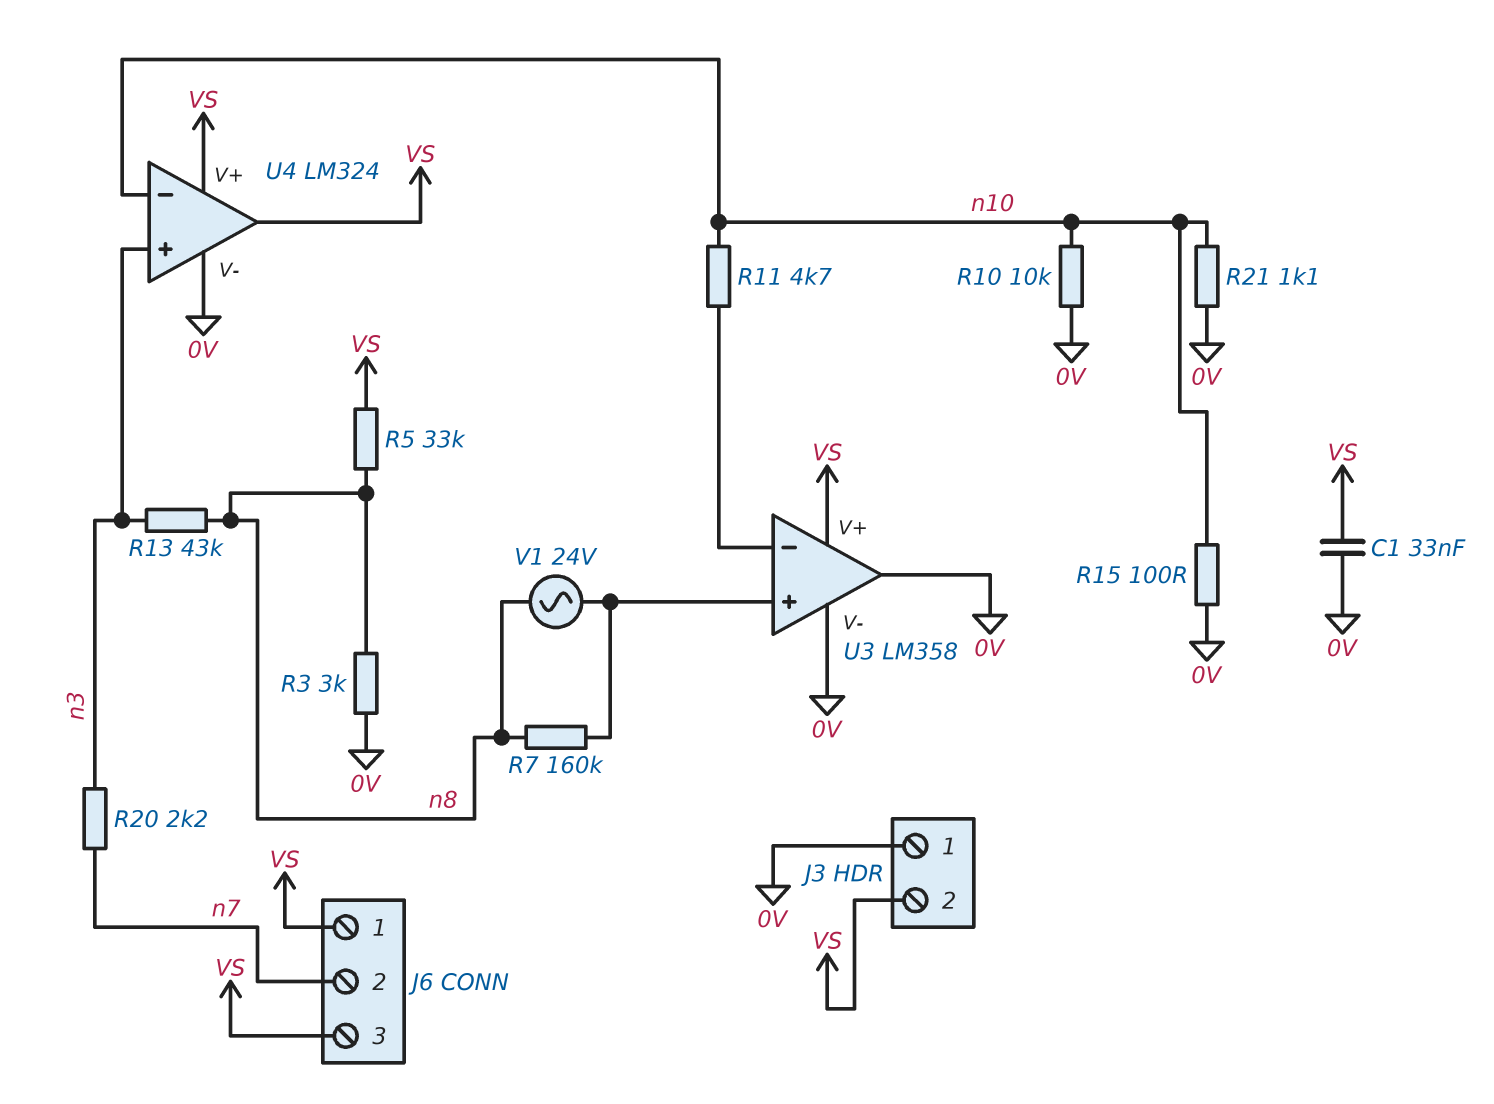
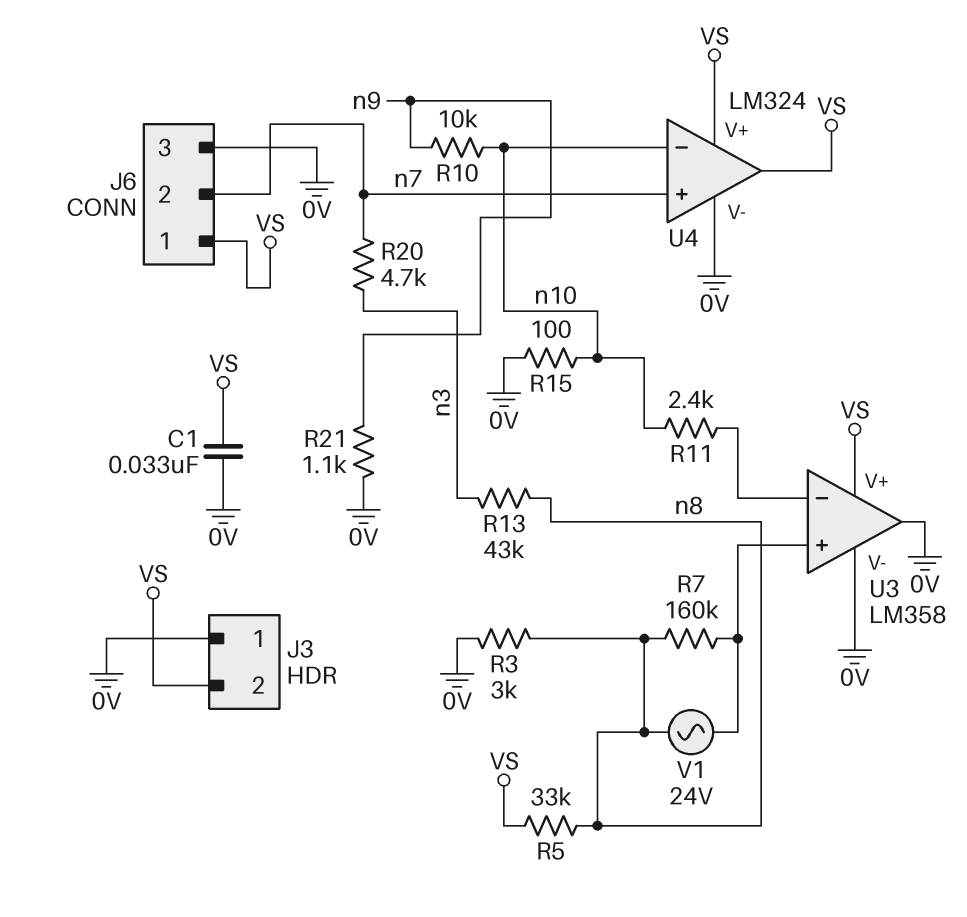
J6 pin 3: VS -> 0V
R10: 10k (0V, n10) -> 10k (n9, n10)
R11: 4.7k (U3/in-, n10) -> 2.4k (U3/in-, n10)
R20: 2.2k (n3, n7) -> 4.7k (n3, n7)
R21: 1.1k (0V, n10) -> 1.1k (0V, n9)
U4 pin in+: n3 -> n7

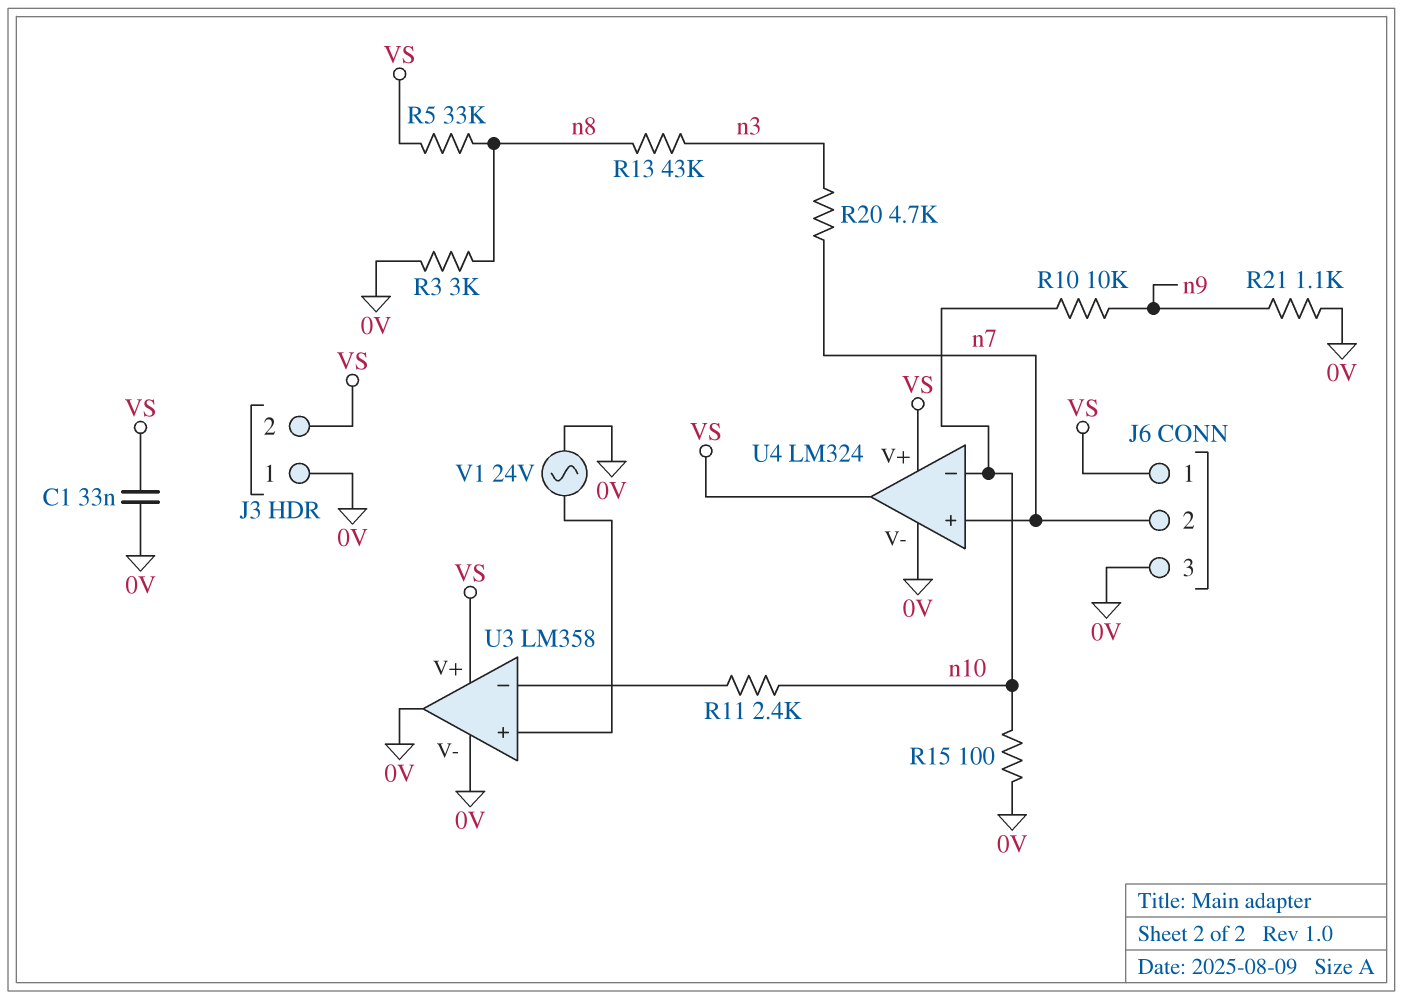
R7: 160k (U3/in+, n8) -> none
V1: AC 24V (U3/in+, n8) -> AC 24V (0V, U3/in+)

